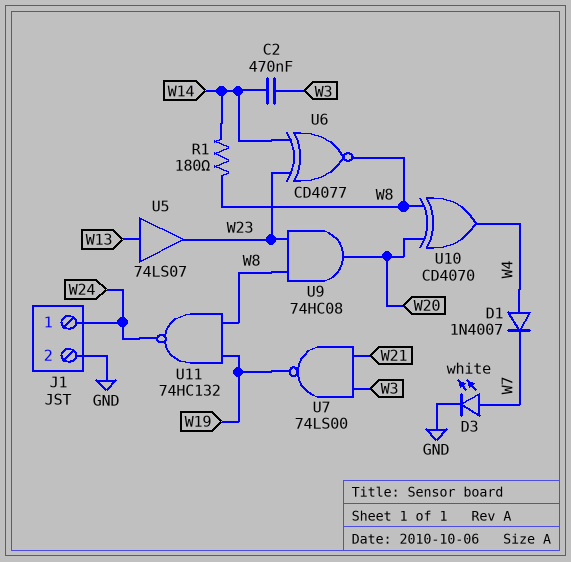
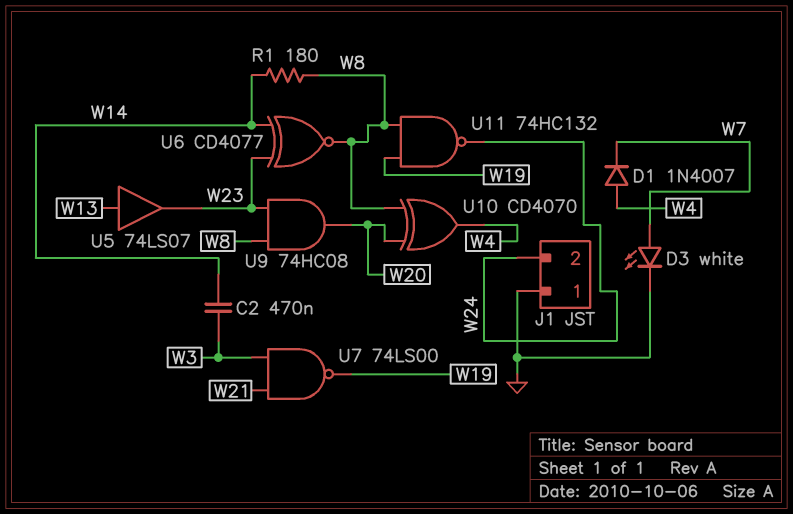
J1 pin 1: W24 -> GND
J1 pin 2: GND -> W24

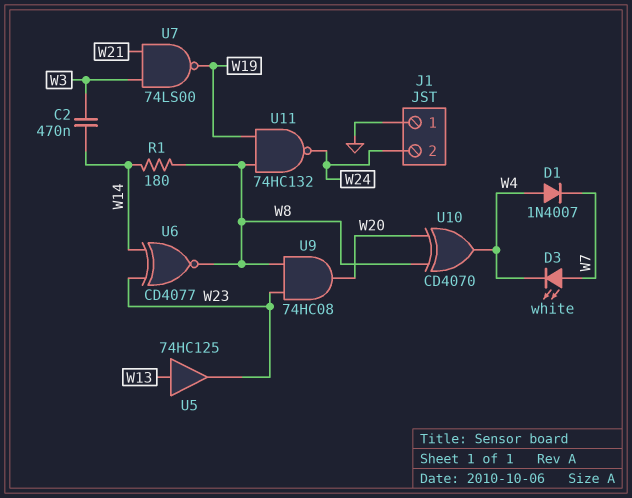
D3: LED white (A W7, K GND) -> LED white (A W7, K W4)
U5: buffer 74LS07 (in W13, out W23) -> buffer 74HC125 (in W13, out W23)

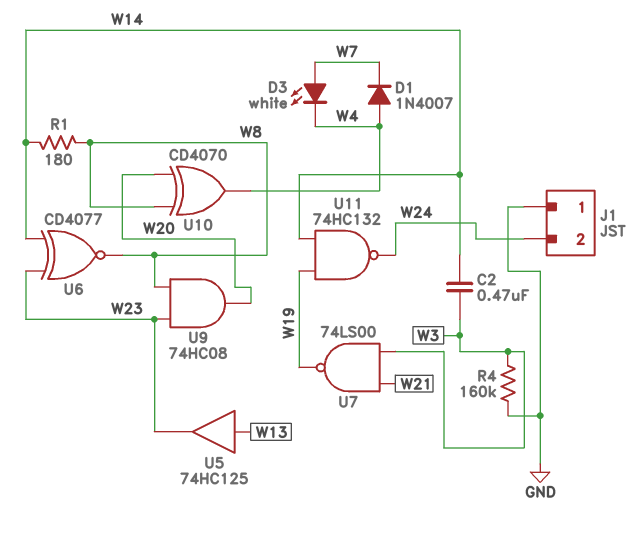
R4: none -> 160k (GND, W3)
U11: NAND 74HC132 (in W8, in W19, out W24) -> NAND 74HC132 (in W14, in W19, out W24)

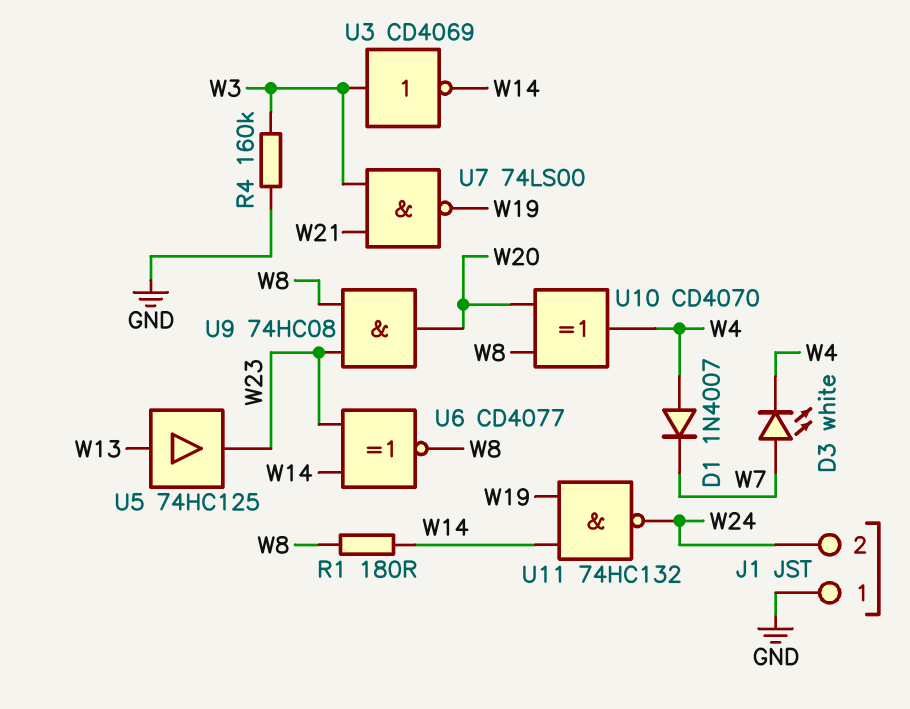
C2: 470nF (W3, W14) -> none
U3: none -> NOT CD4069 (in W3, out W14)

